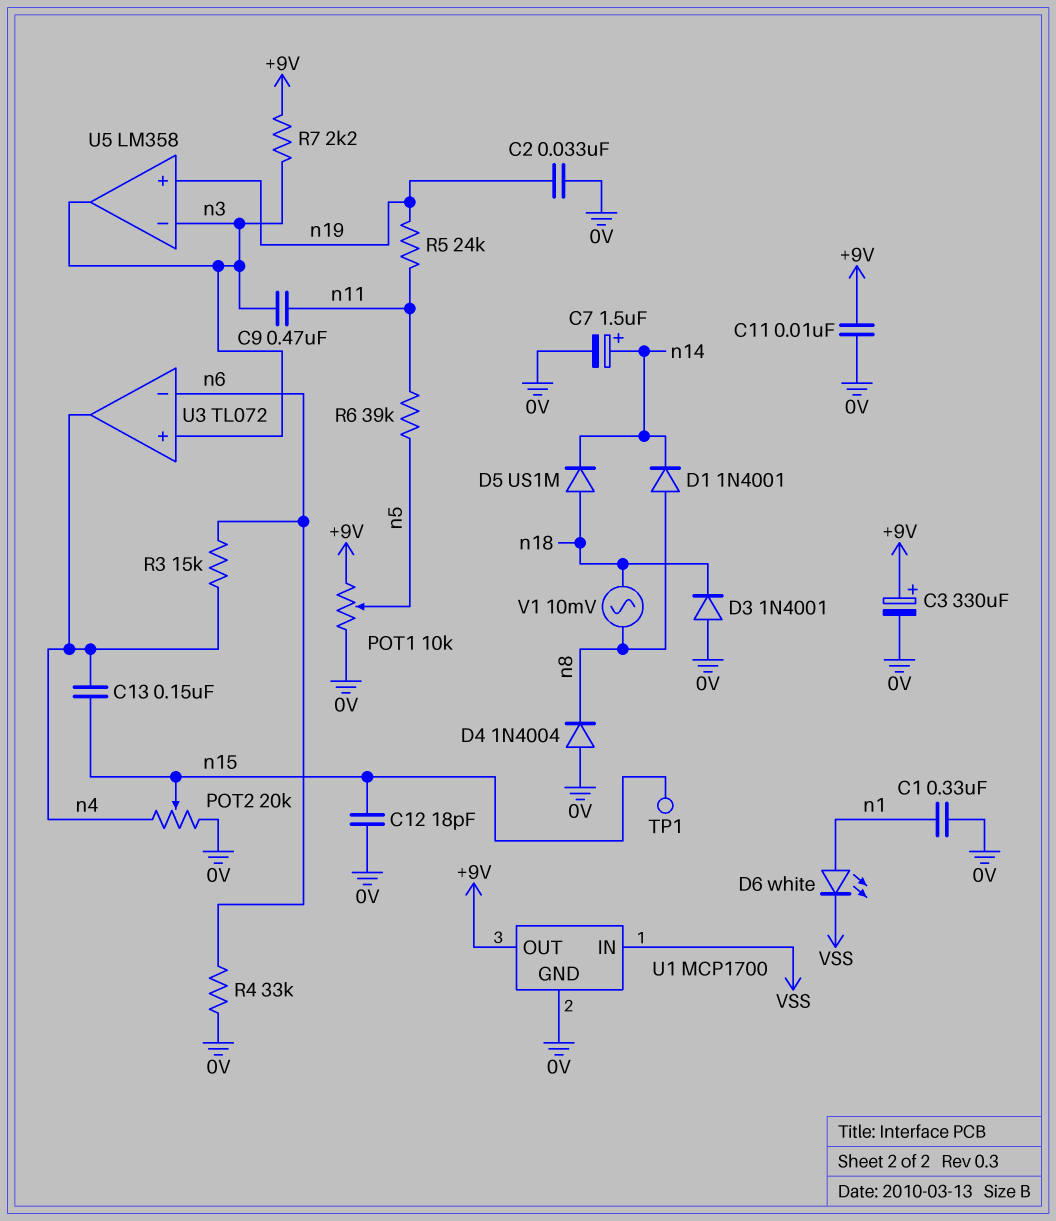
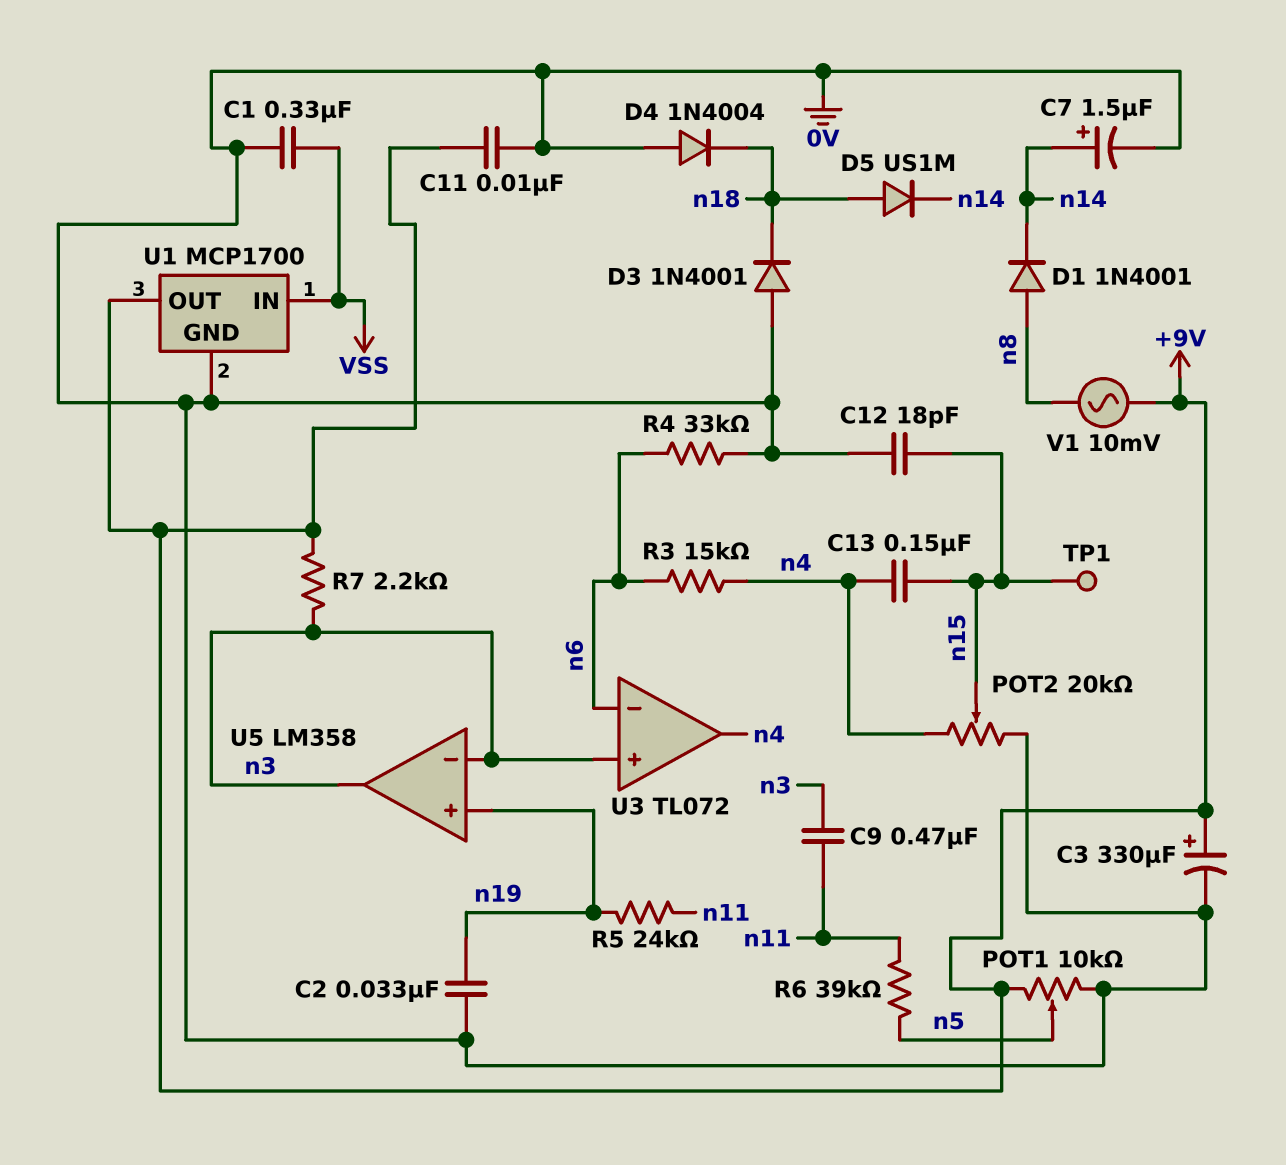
C1: 330nF (0V, n1) -> 330nF (0V, VSS)
D4: diode 1N4004 (A 0V, K n8) -> diode 1N4004 (A 0V, K n18)
D6: LED white (A n1, K VSS) -> none
V1: AC 10mV (n8, n18) -> AC 10mV (+9V, n8)

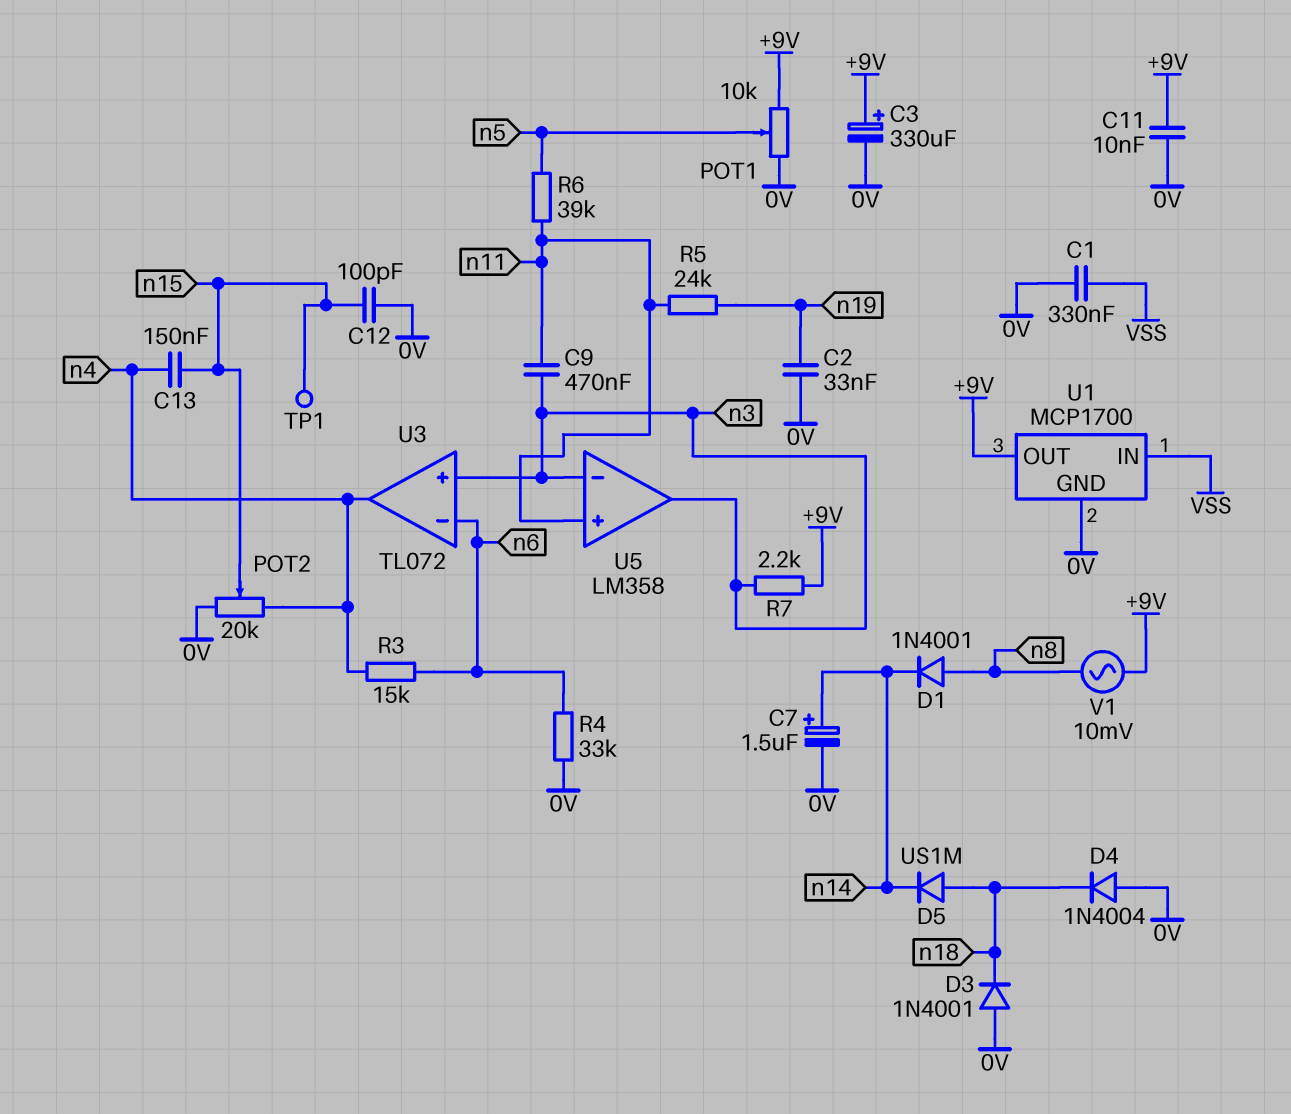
C12: 18pF (0V, n15) -> 100pF (0V, n15)
U5 pin in+: n19 -> n11

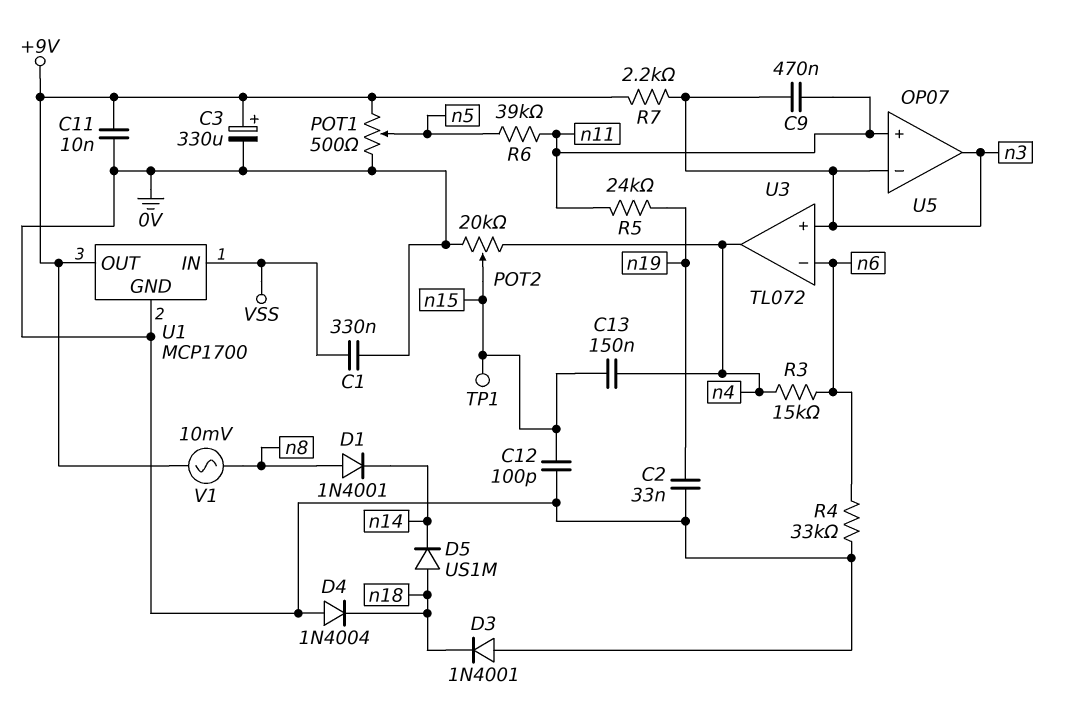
C7: 1.5uF (plus n14, minus 0V) -> none
POT1: 10k (+9V, 0V, wiper n5) -> 500 (+9V, 0V, wiper n5)
U5: LM358 -> OP07

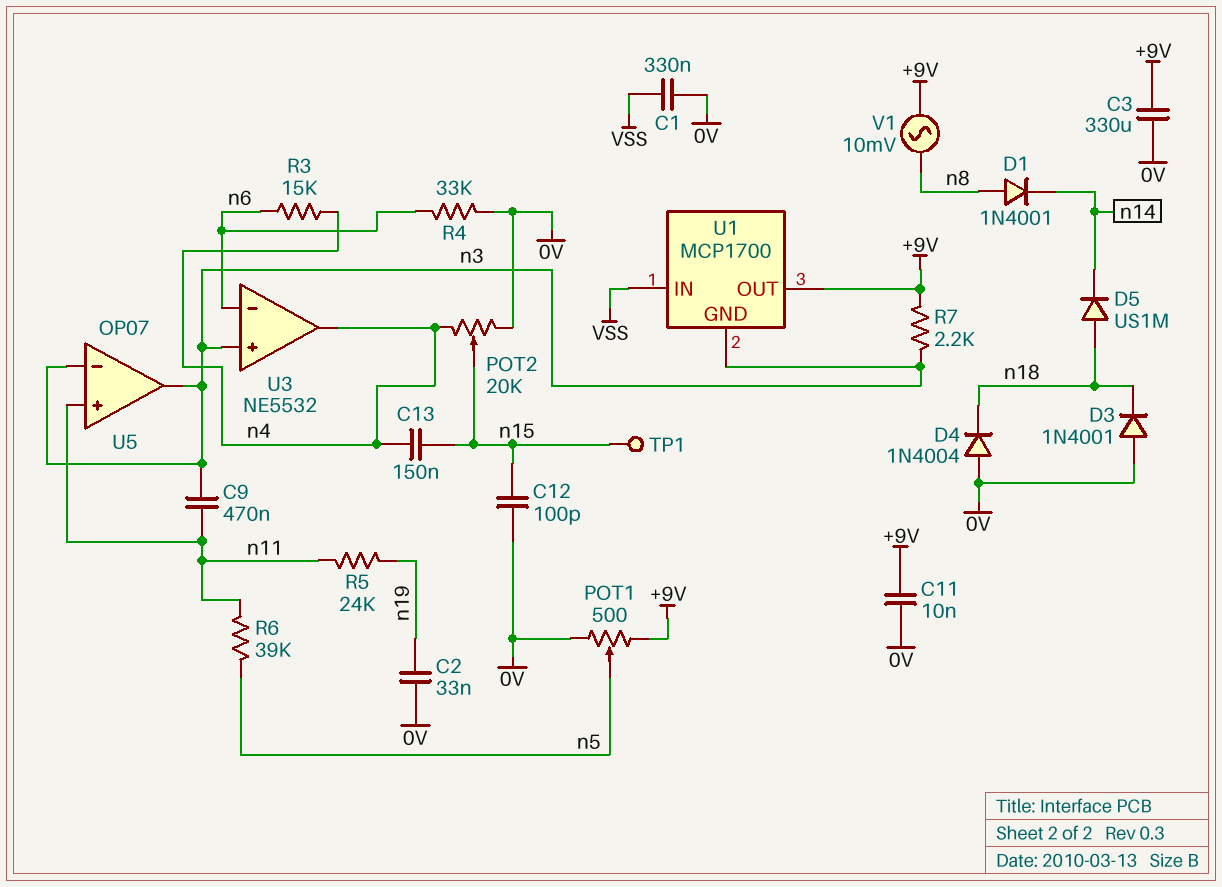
C3: 330uF (plus +9V, minus 0V) -> 330uF (+9V, 0V)
U1 pin GND: 0V -> n3
U3: TL072 -> NE5532

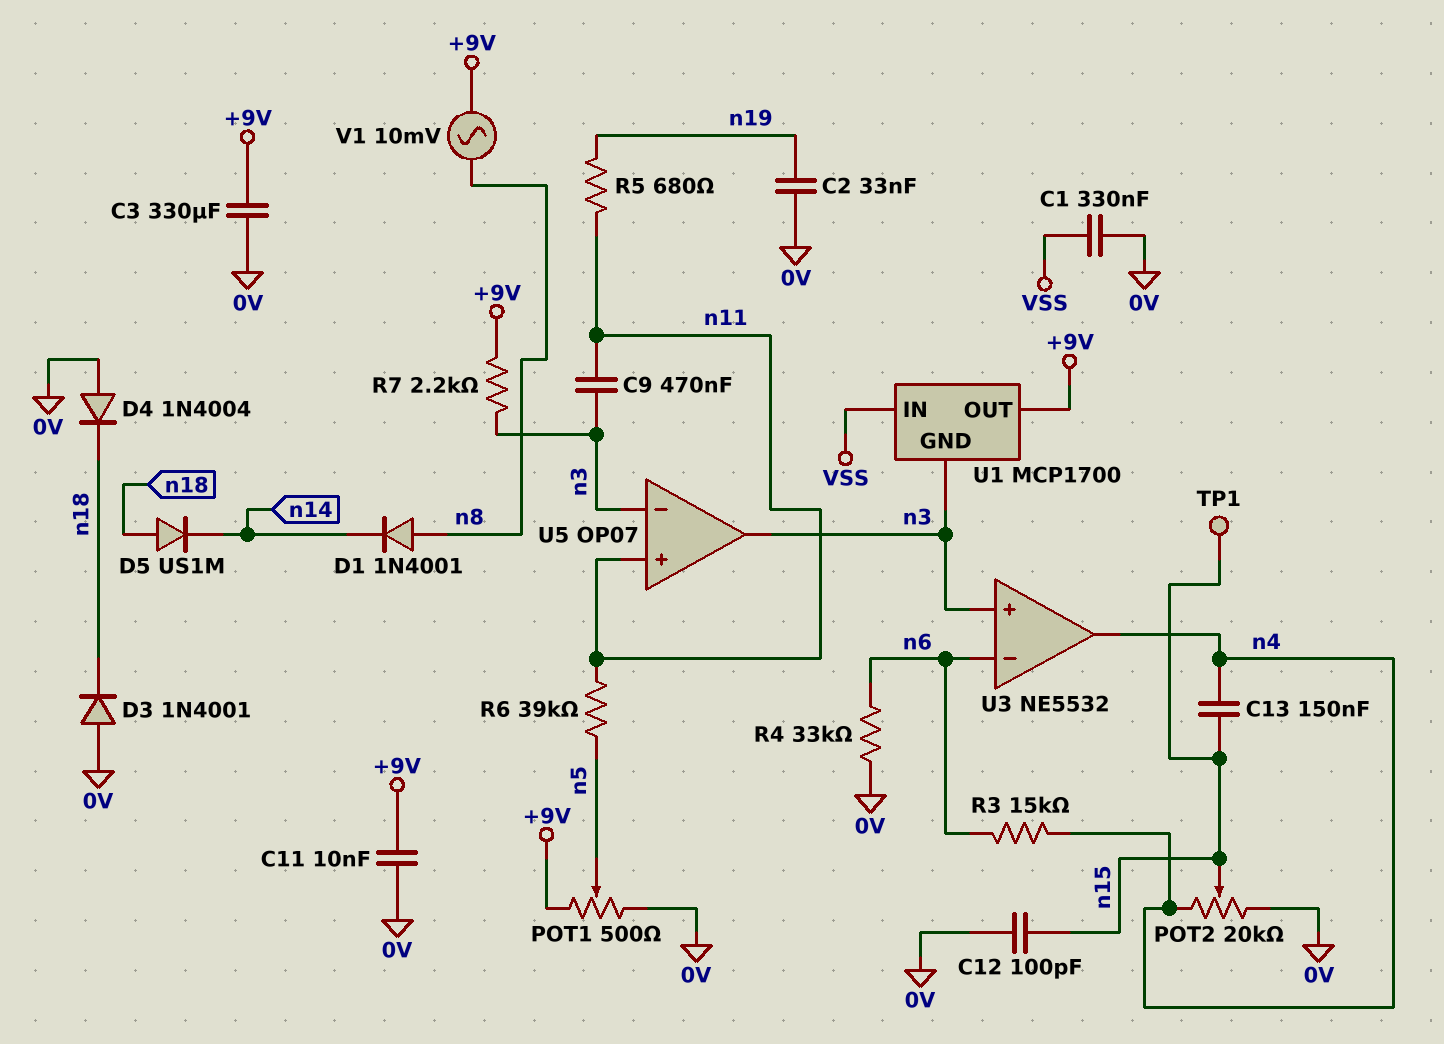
R5: 24k (n11, n19) -> 680 (n11, n19)

